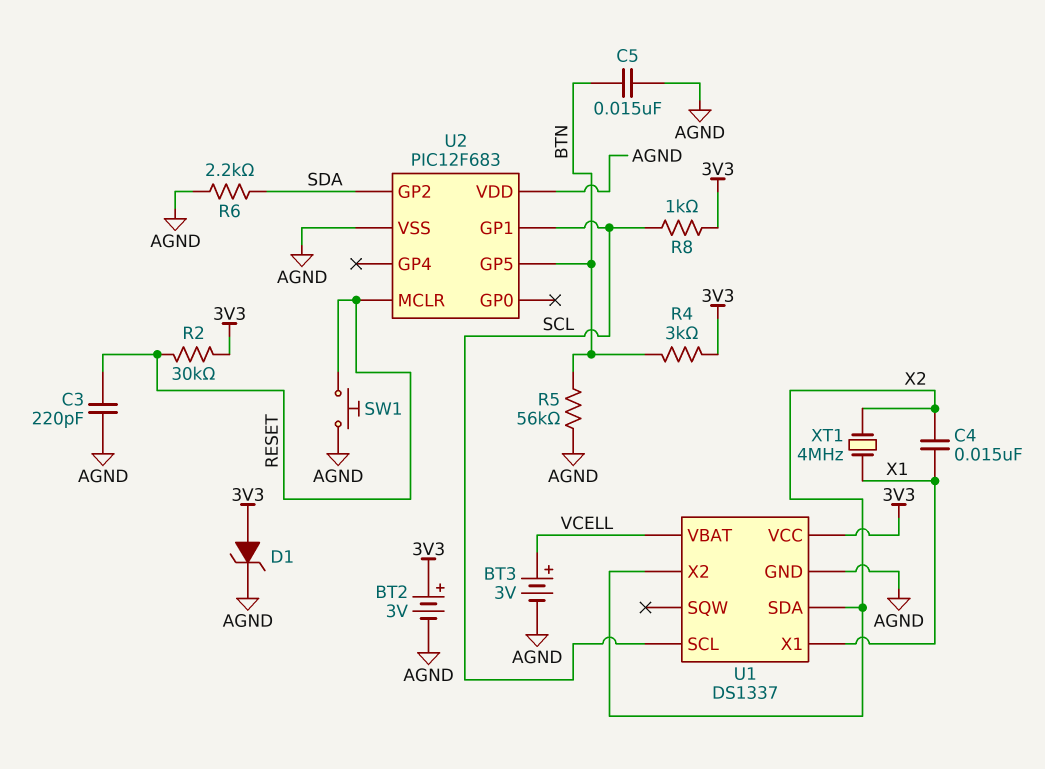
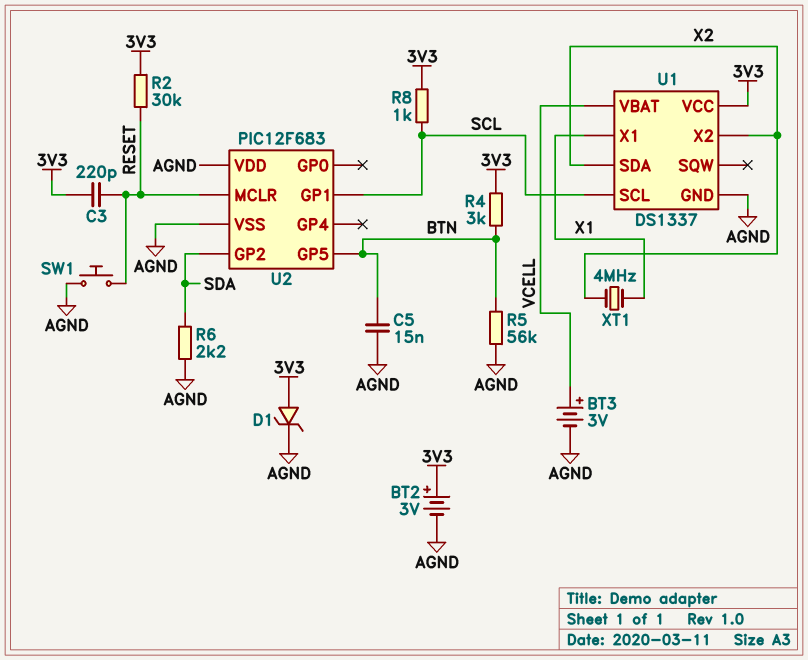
C3: 220pF (AGND, RESET) -> 220pF (3V3, RESET)
C4: 15nF (X1, X2) -> none

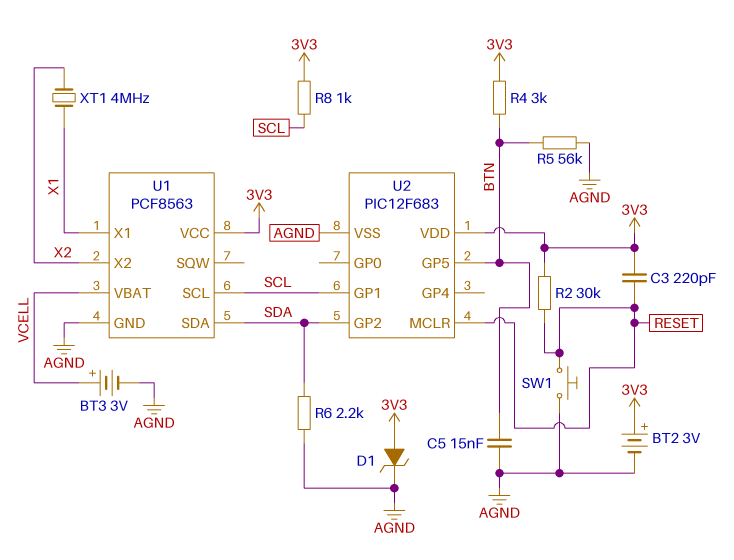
U1: DS1337 -> PCF8563
U1 pin SDA: X2 -> SDA
U2 pin VDD: AGND -> 3V3

